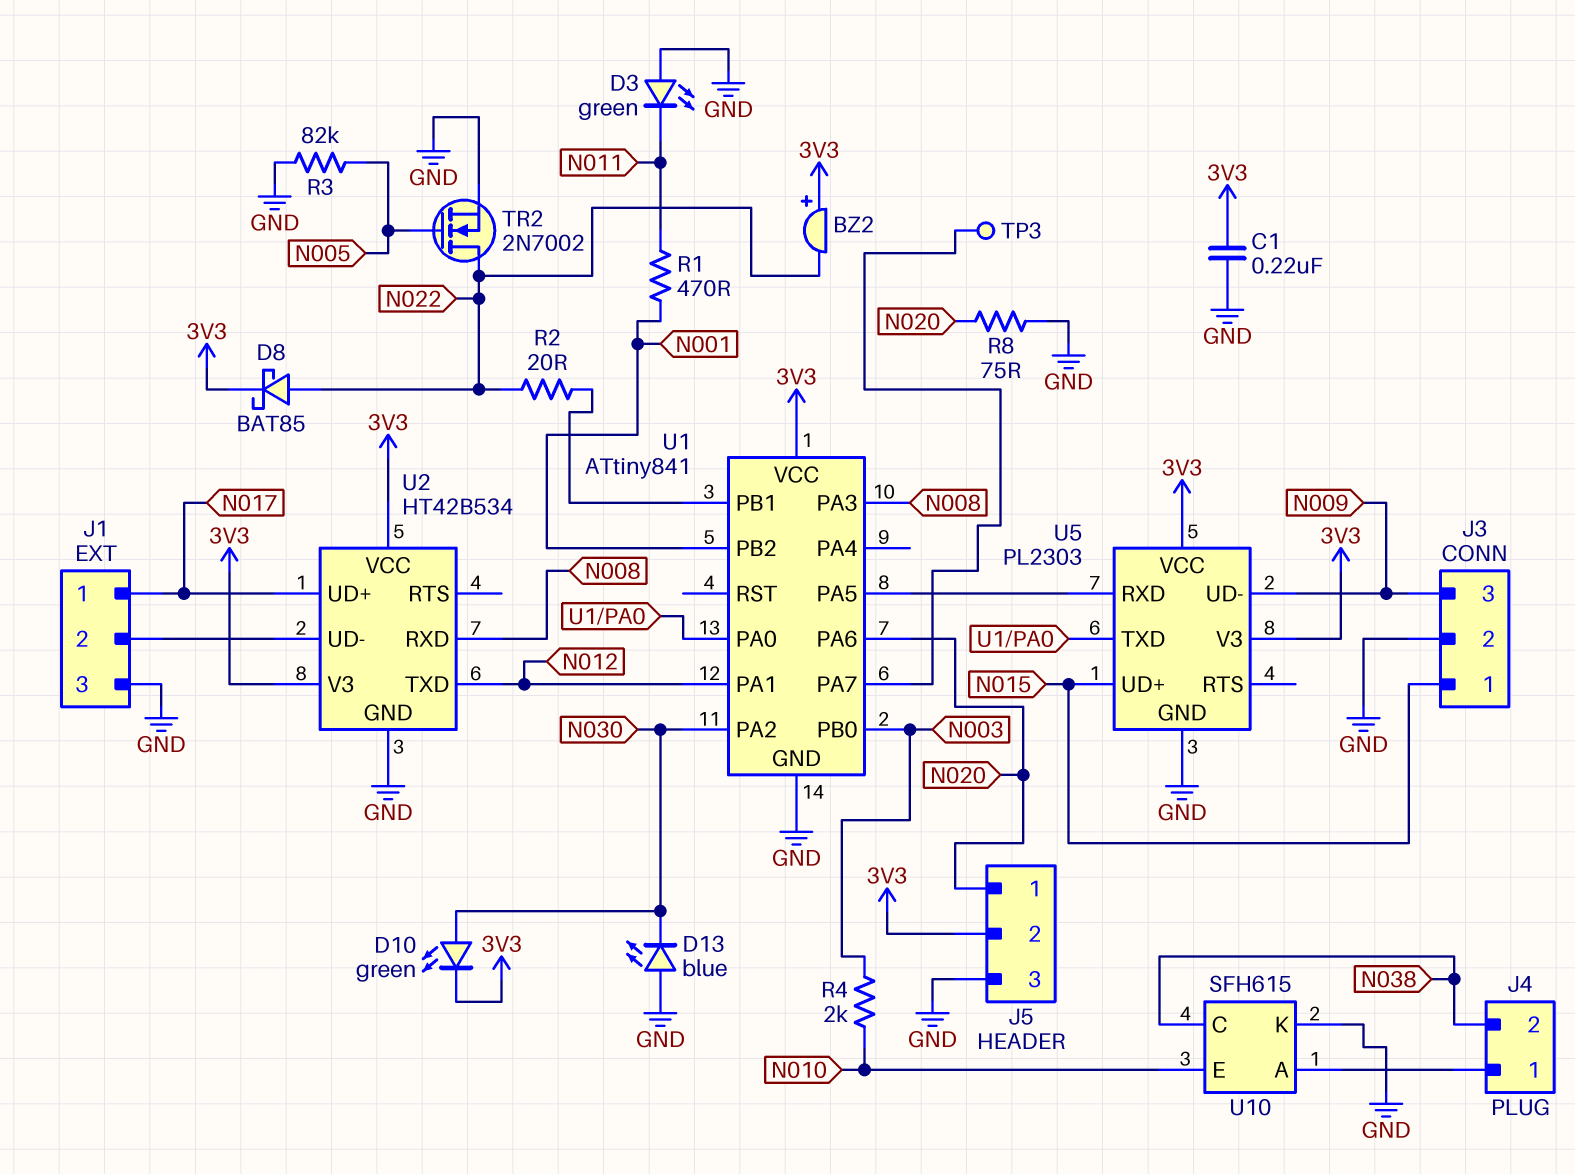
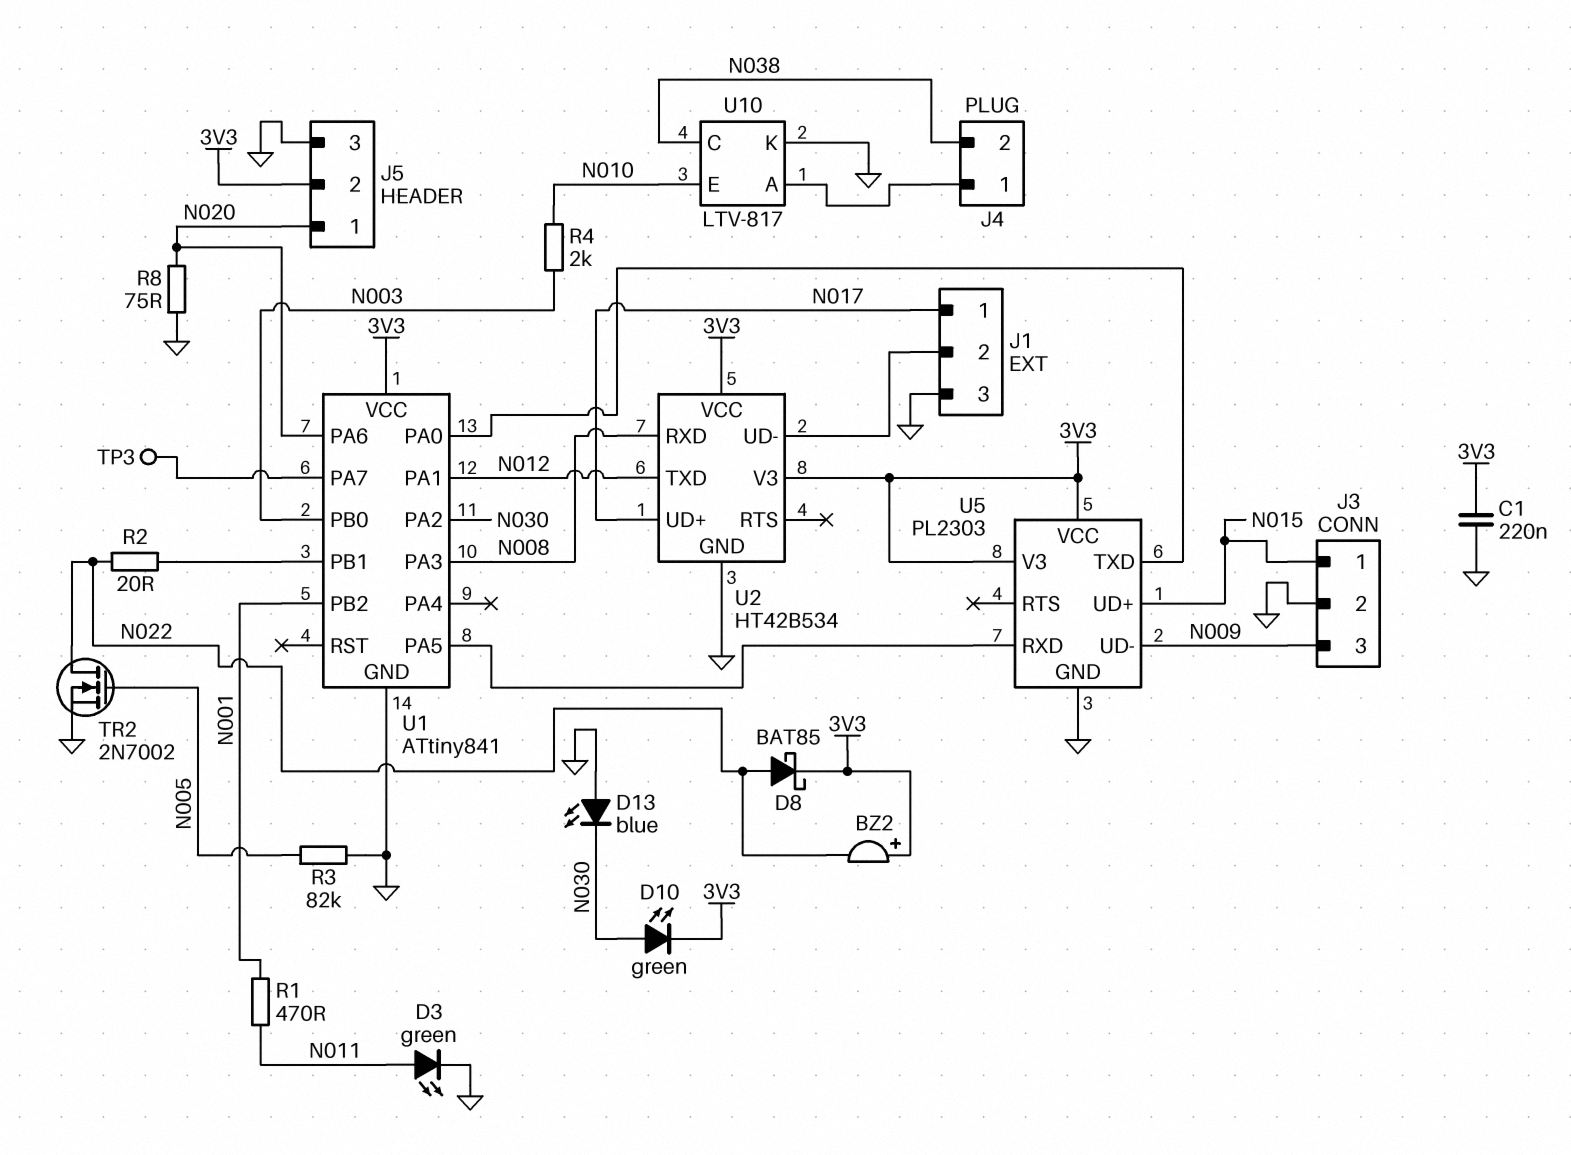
D3: LED green (A GND, K N011) -> LED green (A N011, K GND)
U10: SFH615 -> LTV-817

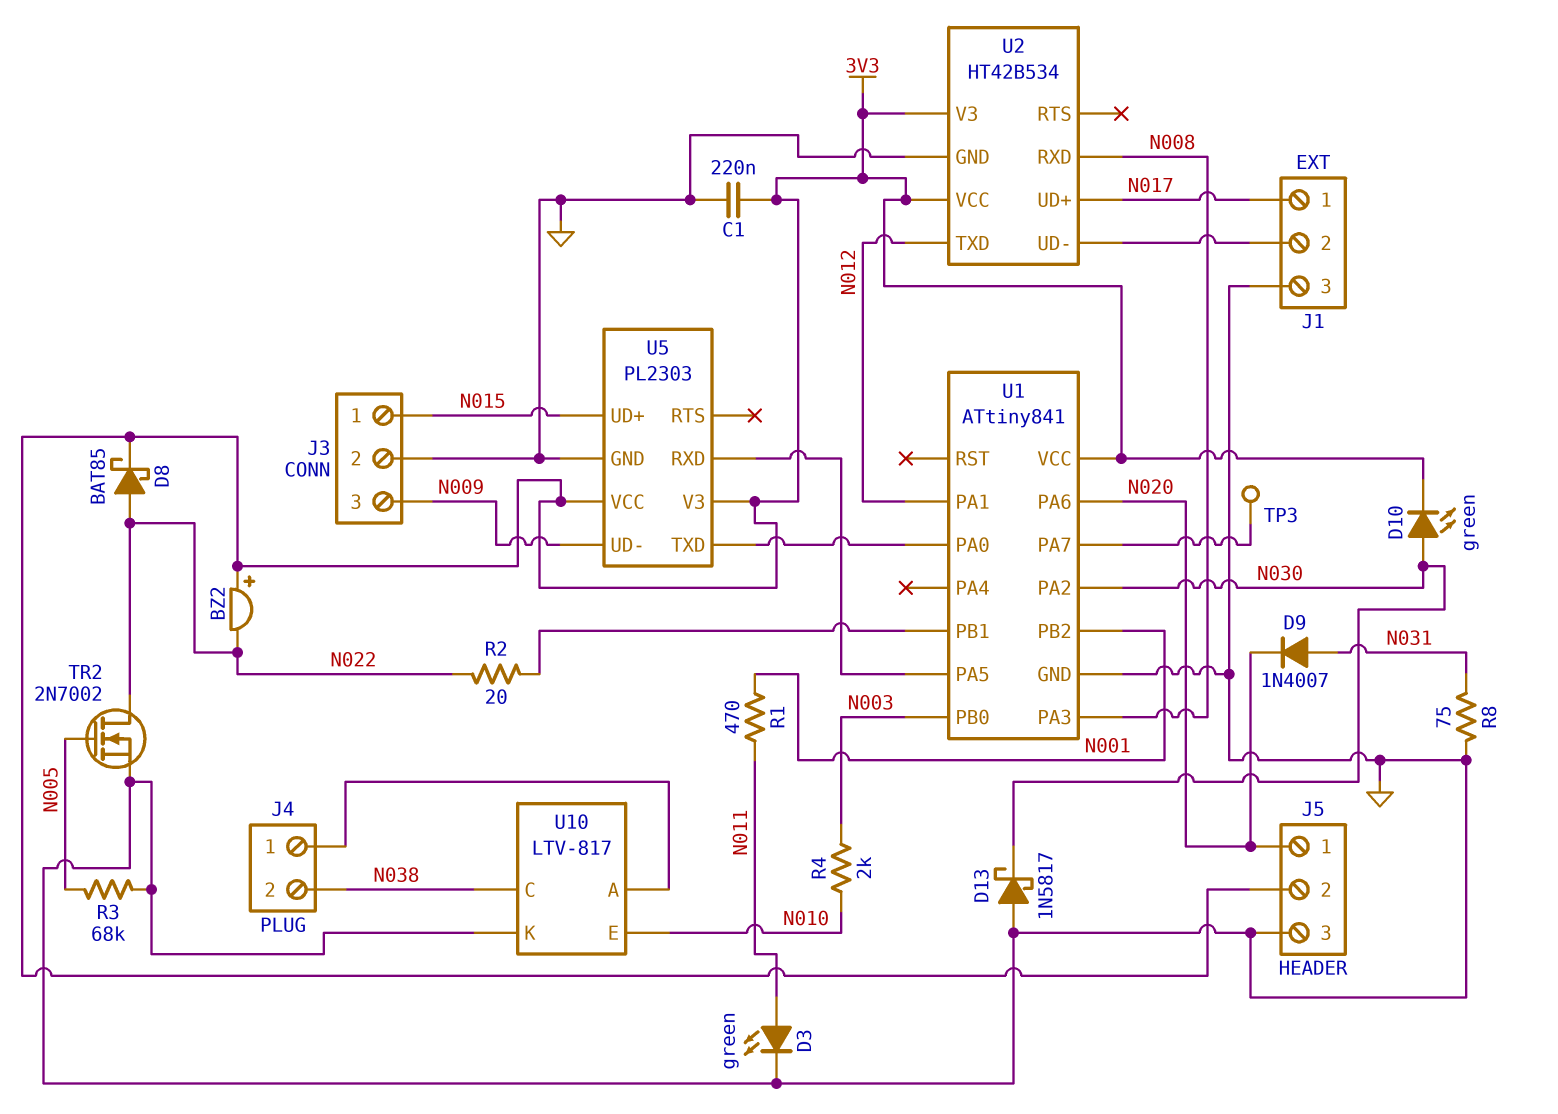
D9: none -> diode 1N4007 (A N031, K N020)
D13: LED blue (A GND, K N030) -> schottky 1N5817 (A GND, K N030)
R3: 82k (GND, N005) -> 68k (GND, N005)
R8: 75 (GND, N020) -> 75 (GND, N031)

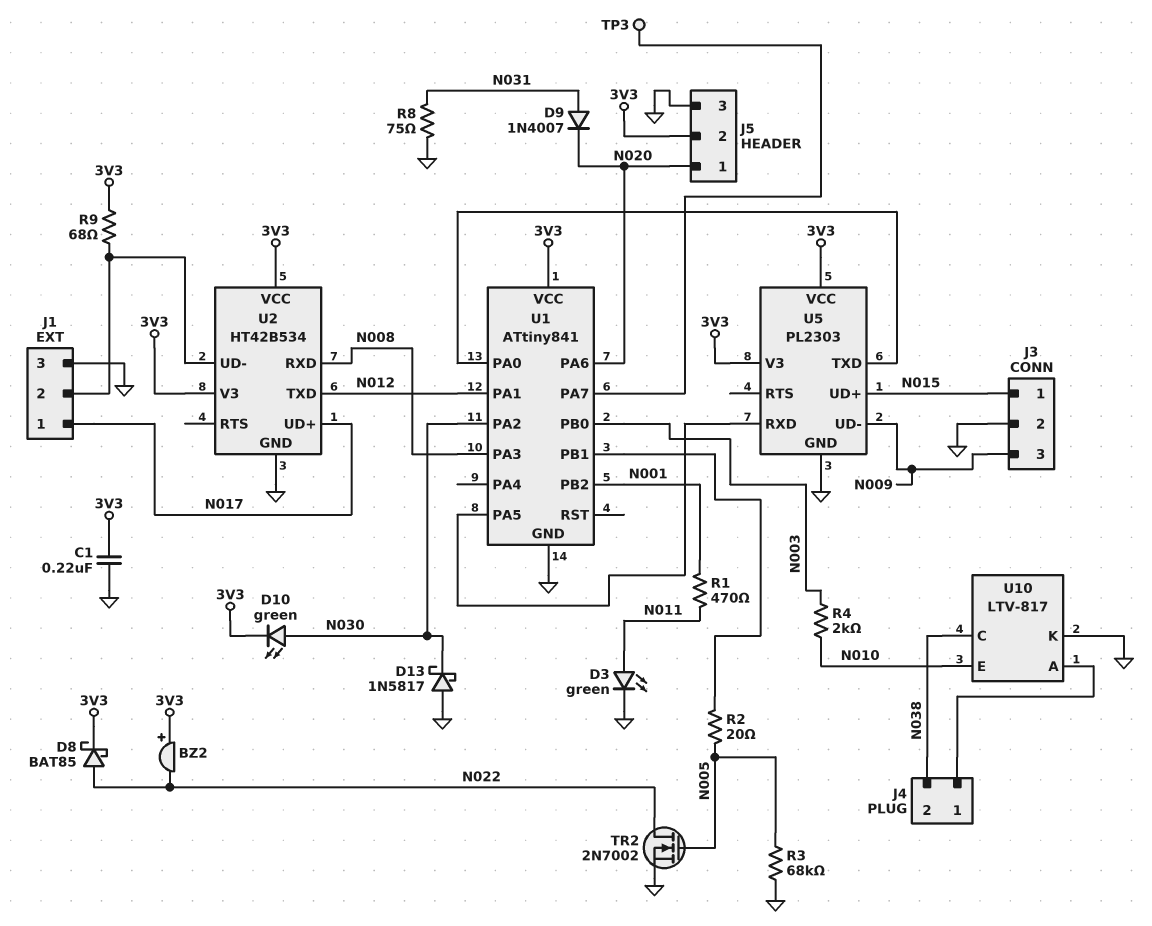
R2: 20 (N022, U1/PB1) -> 20 (N005, U1/PB1)
R9: none -> 68 (3V3, J1/2)

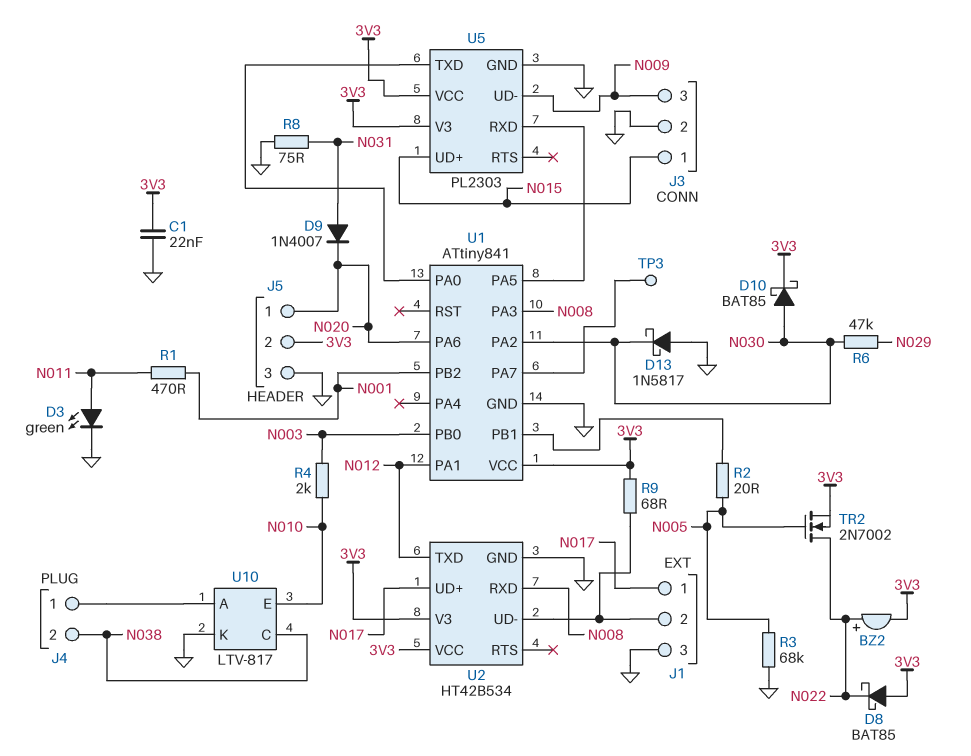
BZ2: buzzer (plus 3V3, minus N022) -> buzzer (plus N022, minus 3V3)
C1: 220nF (3V3, GND) -> 22nF (3V3, GND)
D8: schottky BAT85 (A N022, K 3V3) -> schottky BAT85 (A 3V3, K N022)
D10: LED green (A N030, K 3V3) -> schottky BAT85 (A N030, K 3V3)
R6: none -> 47k (N029, N030)
TR2: NMOS 2N7002 (G N005, D N022, S GND) -> NMOS 2N7002 (G N005, D N022, S 3V3)

